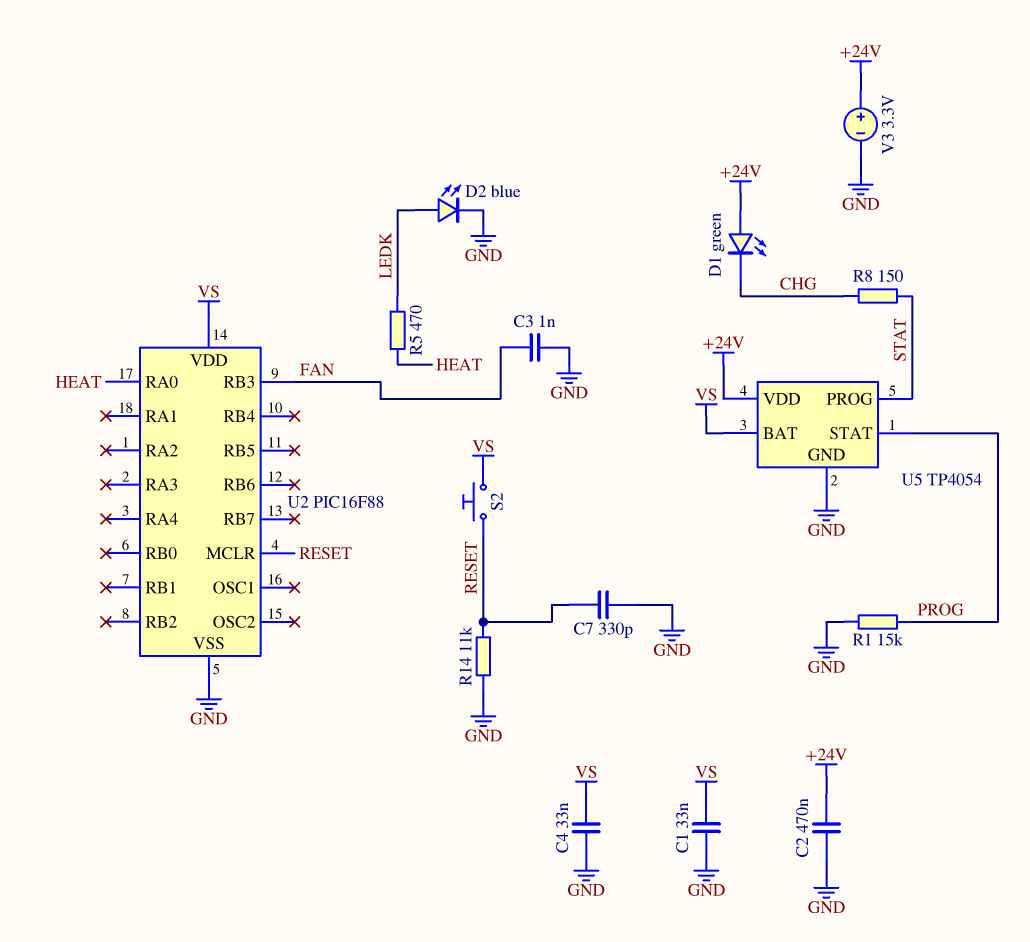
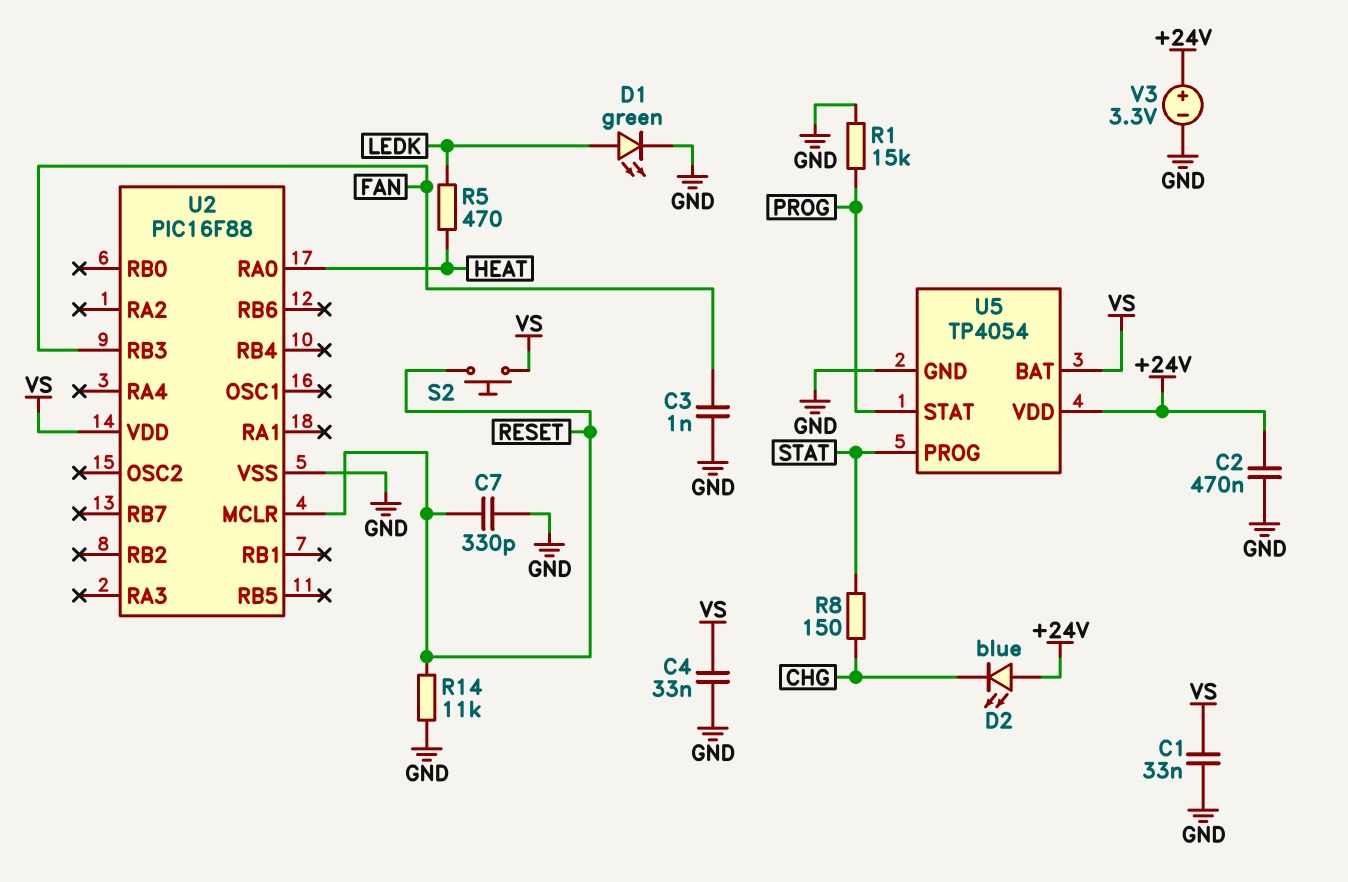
D1: LED green (A +24V, K CHG) -> LED green (A LEDK, K GND)
D2: LED blue (A LEDK, K GND) -> LED blue (A +24V, K CHG)

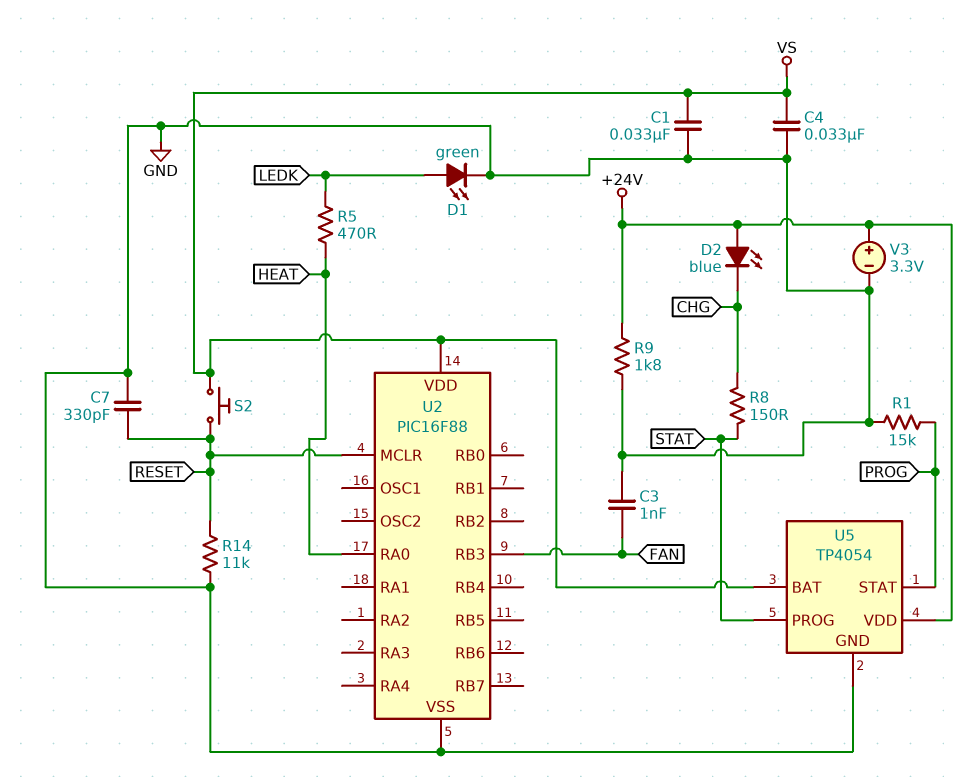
C2: 470nF (+24V, GND) -> none
R9: none -> 1.8k (+24V, GND)

